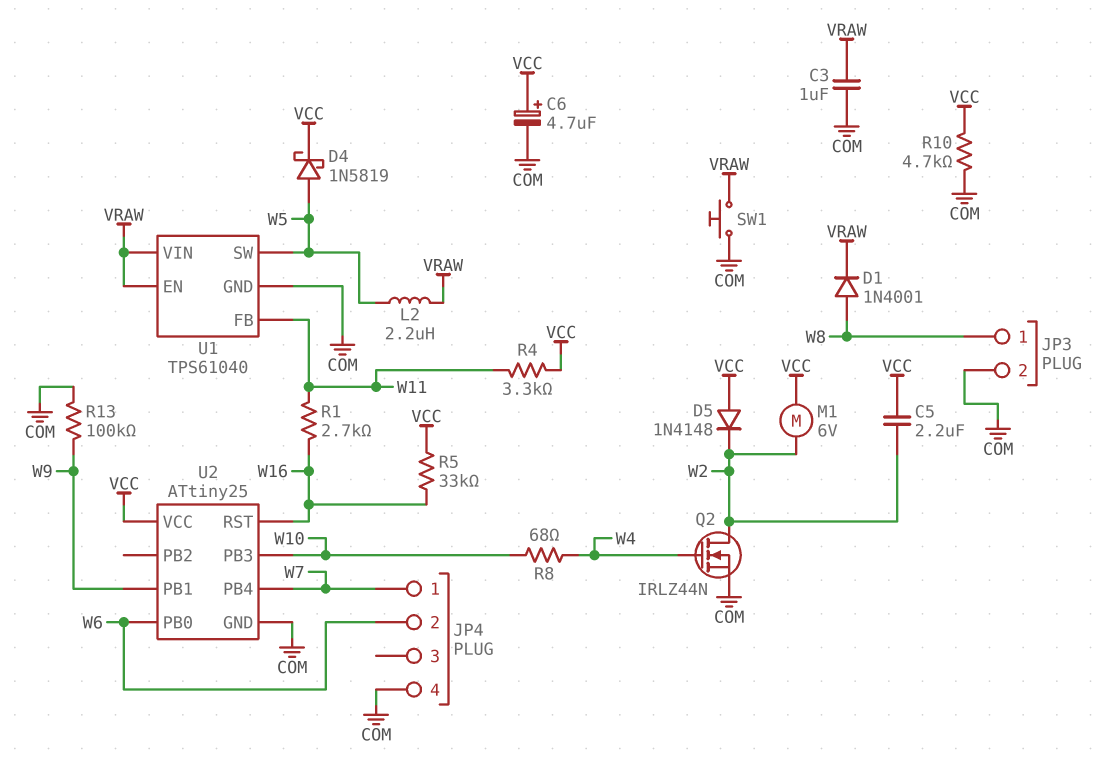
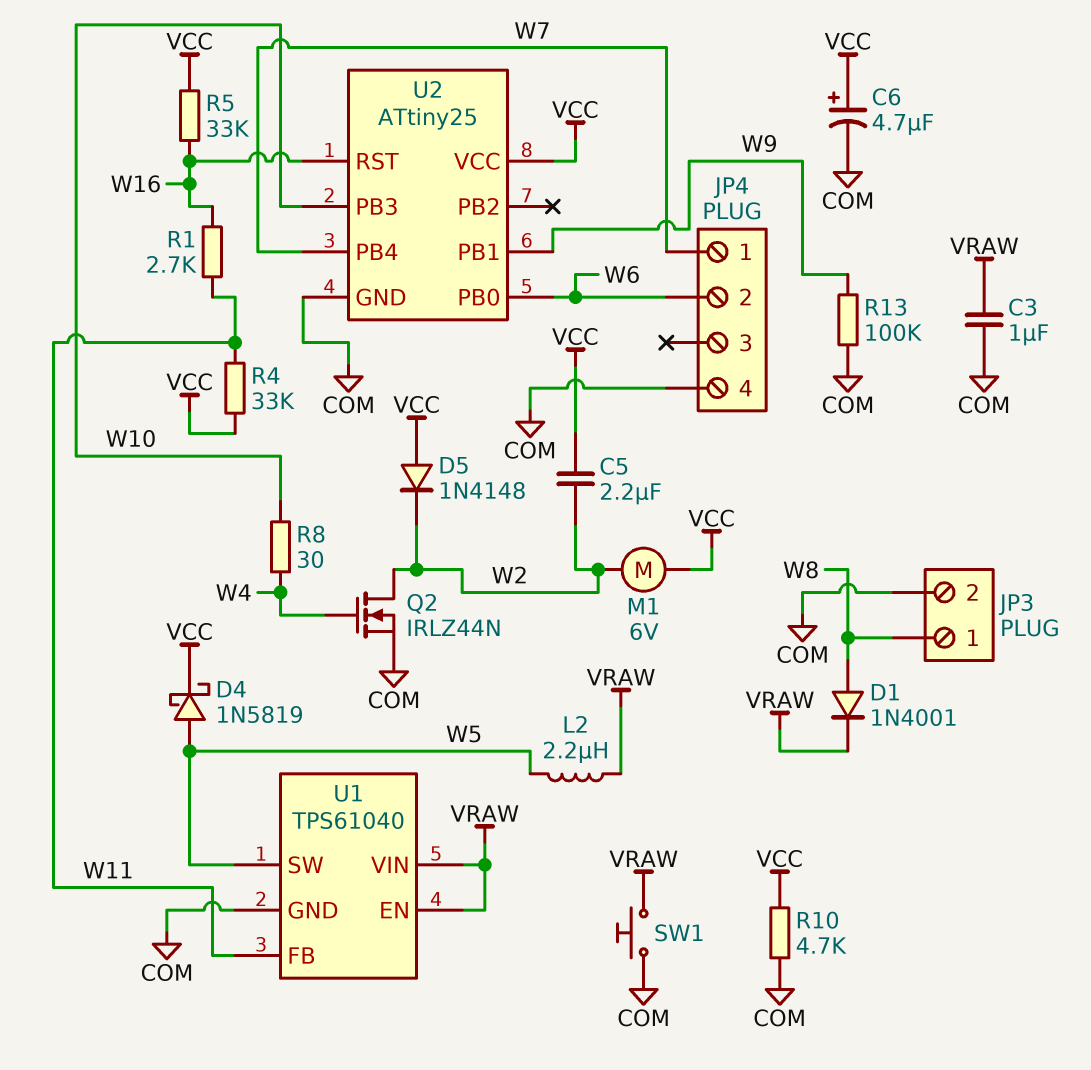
R4: 3.3k (VCC, W11) -> 33k (VCC, W11)
R8: 68 (W4, W10) -> 30 (W4, W10)

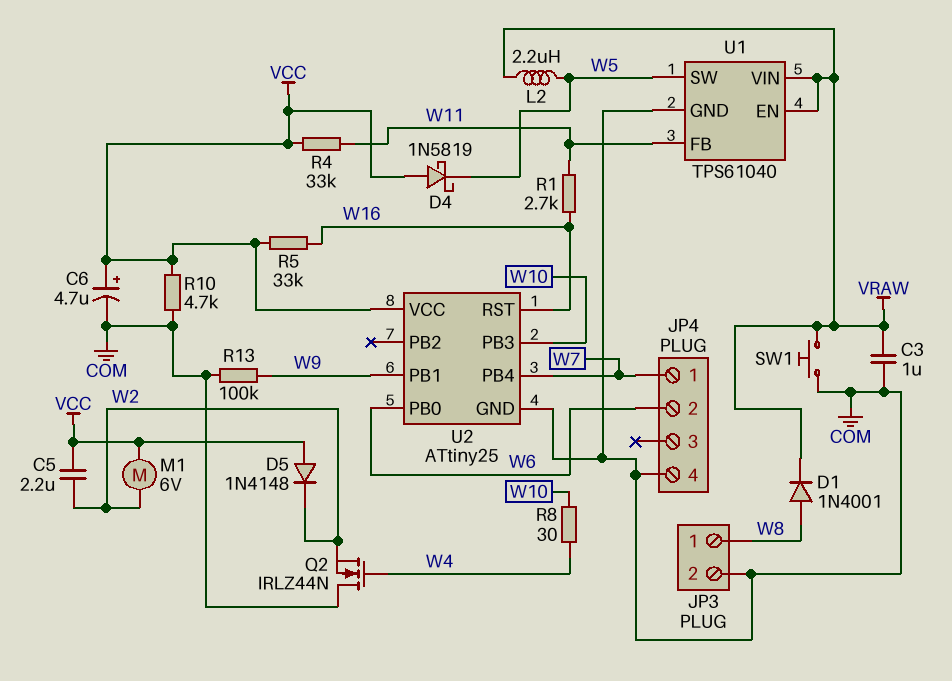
D4: schottky 1N5819 (A W5, K VCC) -> schottky 1N5819 (A VCC, K W5)
Q2: NMOS IRLZ44N (G W4, D W2, S COM) -> NMOS IRLZ44N (G W4, D COM, S W2)

